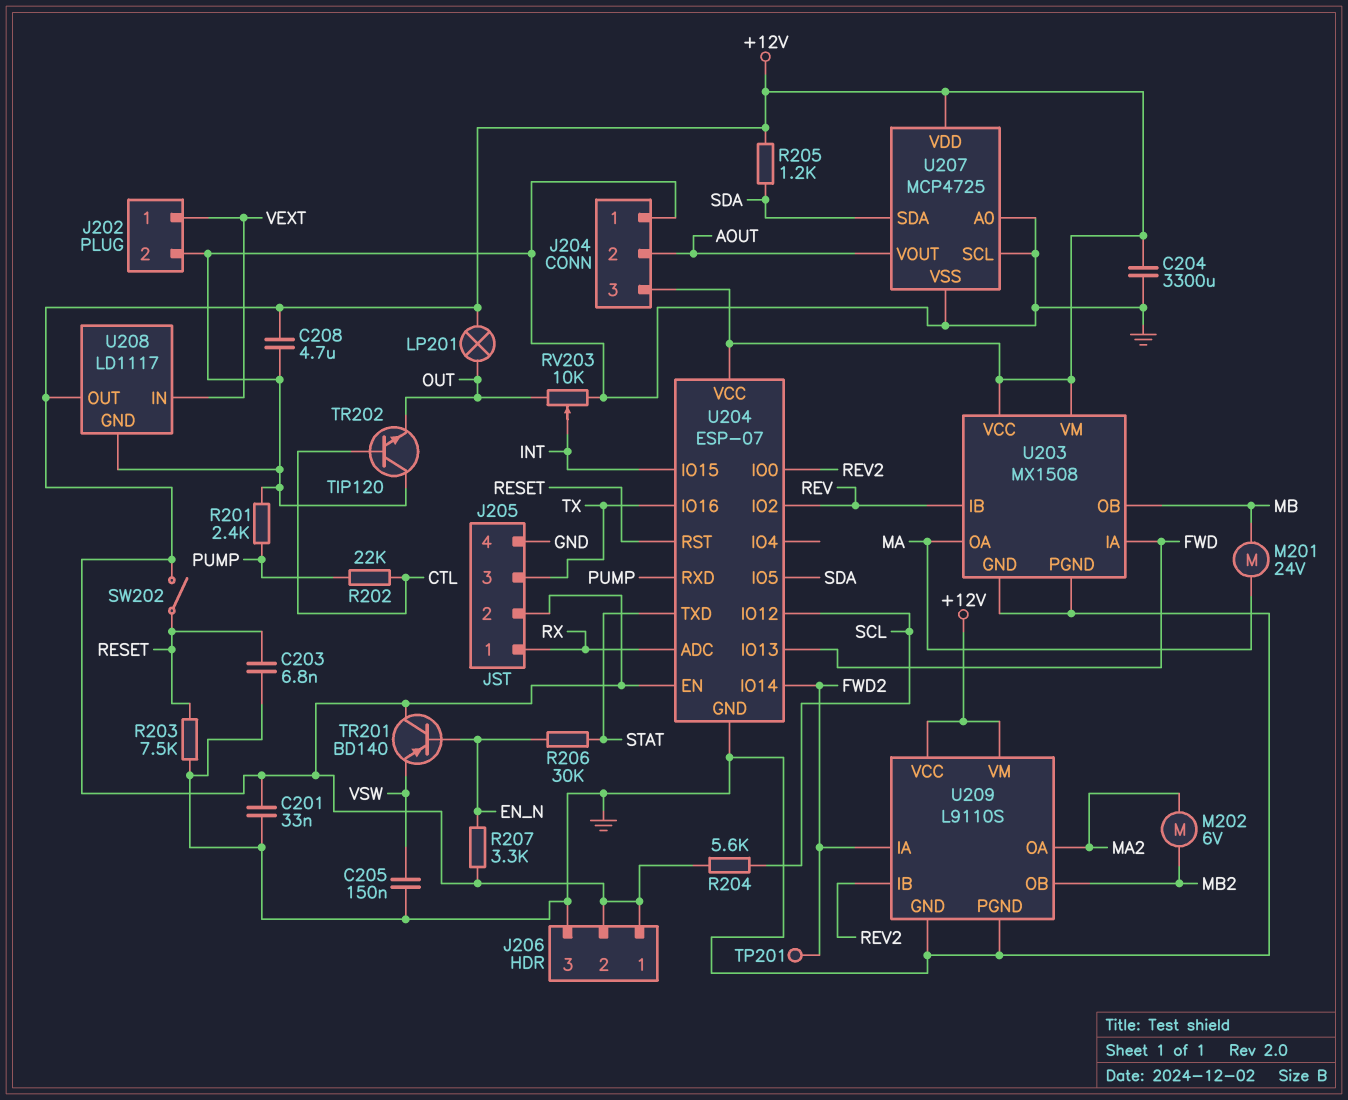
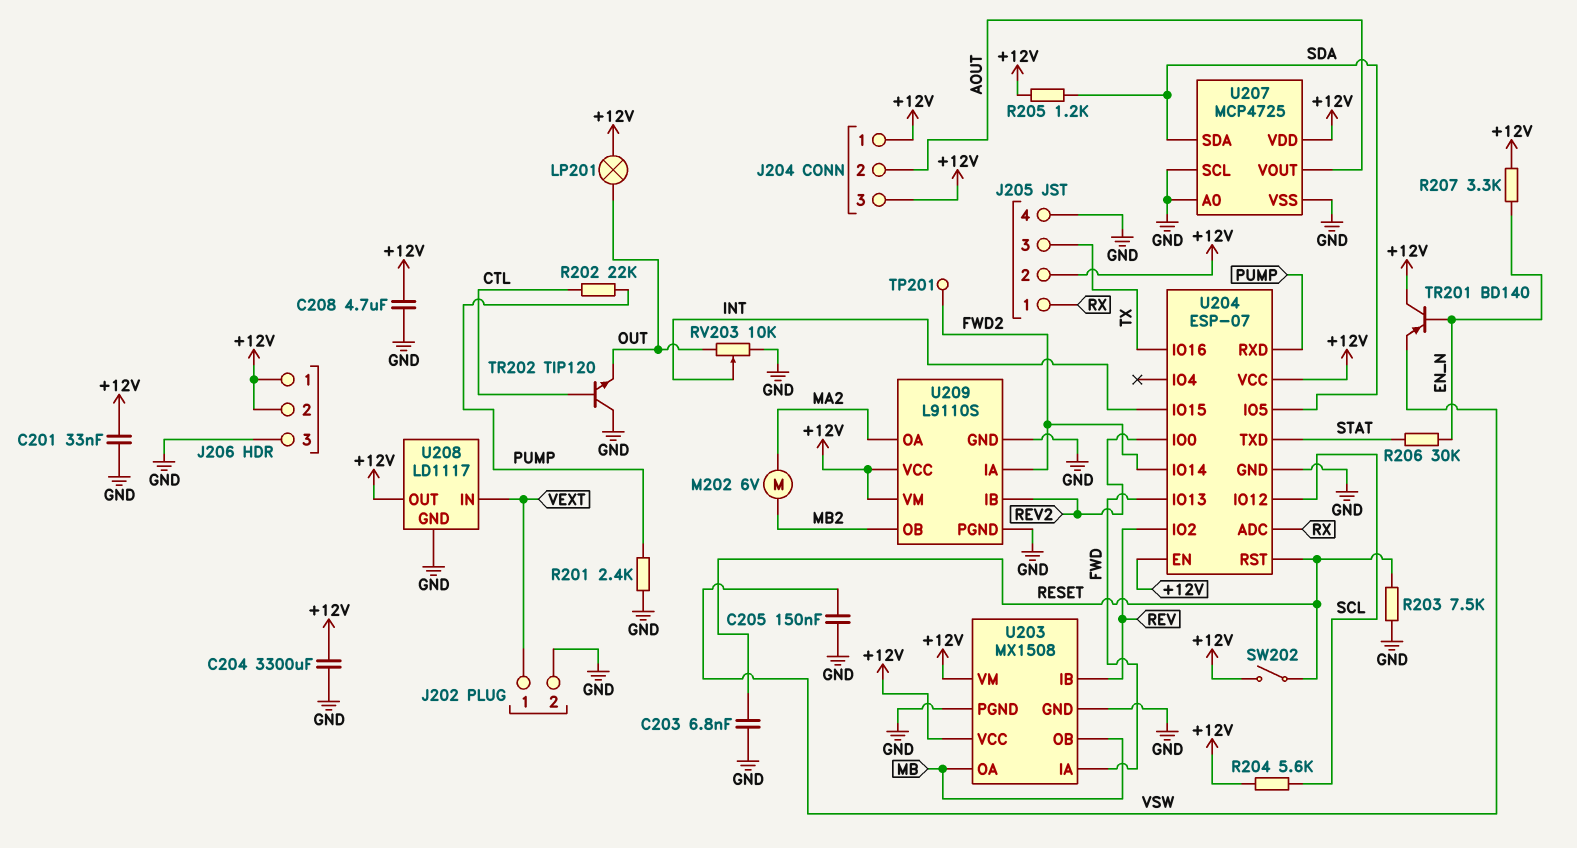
J204 pin 1: GND -> +12V
M201: motor 24V (MA, MB) -> none
U203 pin OA: MA -> MB

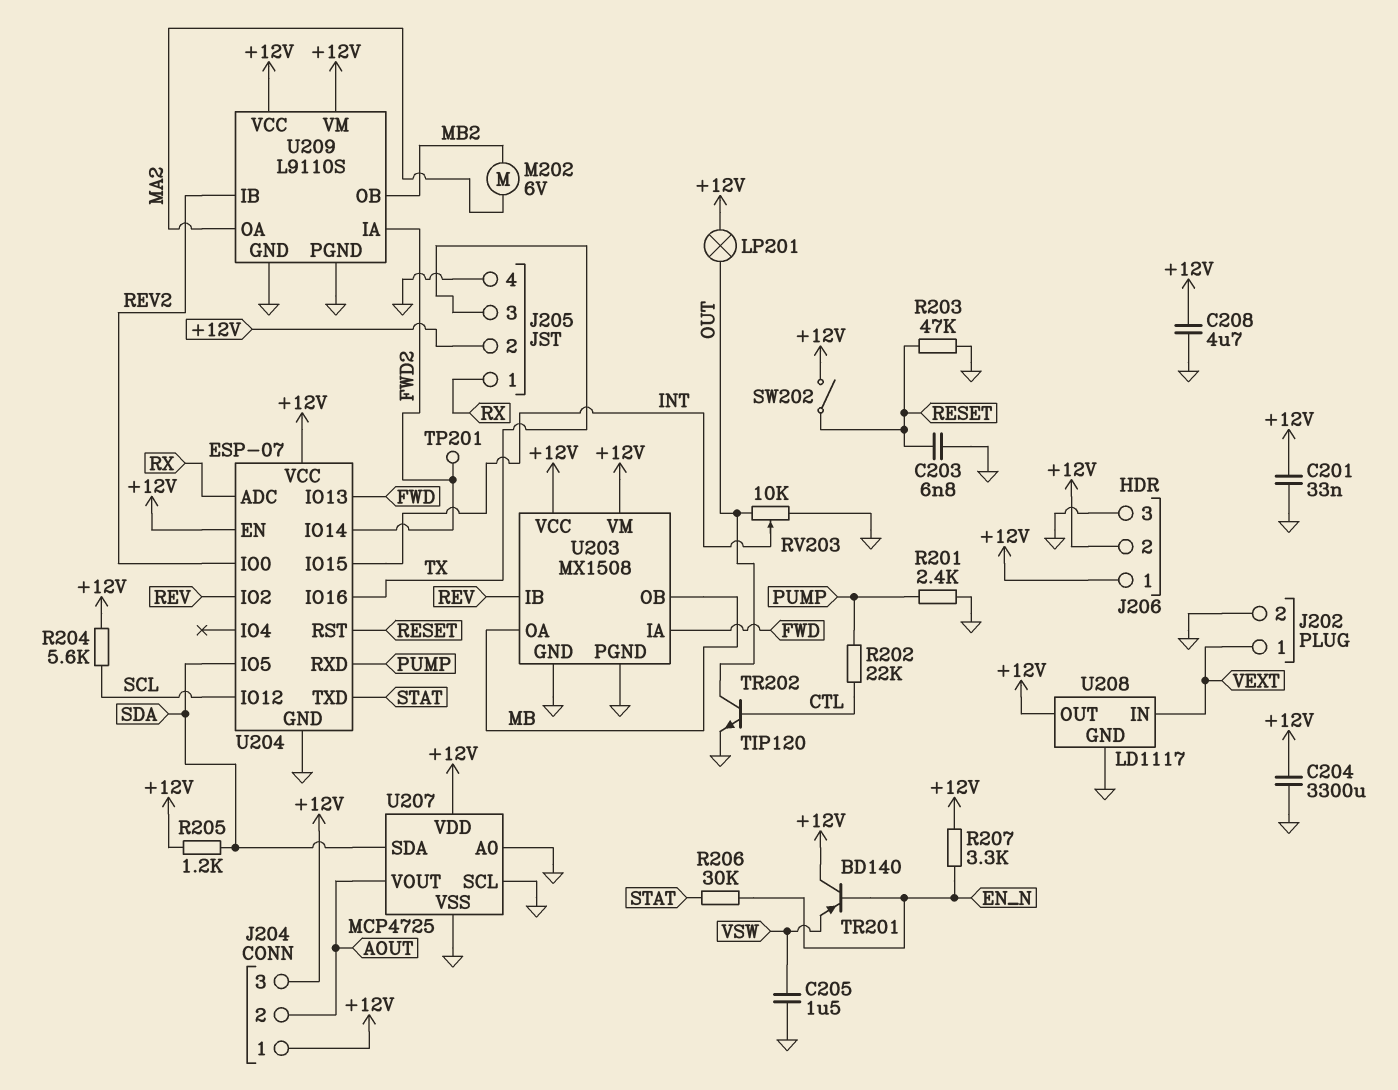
C205: 150nF (GND, VSW) -> 1.5uF (GND, VSW)
R203: 7.5k (GND, RESET) -> 47k (GND, RESET)
TR202: NPN TIP120 (B CTL, C GND, E OUT) -> NPN TIP120 (B CTL, C OUT, E GND)

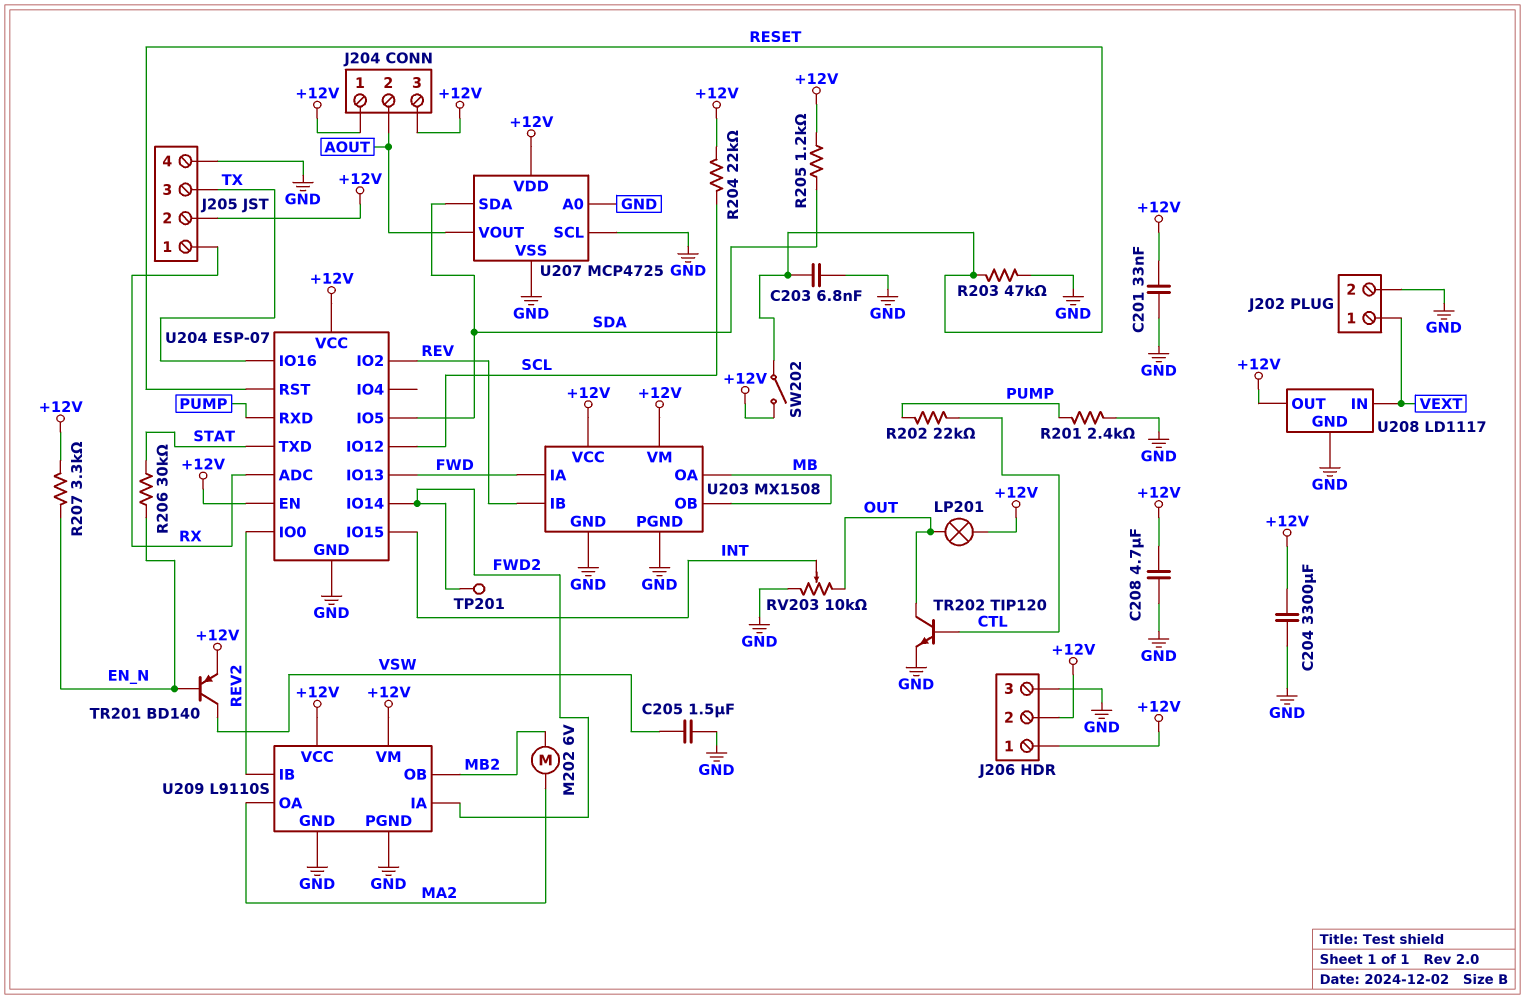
R204: 5.6k (+12V, SCL) -> 22k (+12V, SCL)
TR201: PNP BD140 (B EN_N, C +12V, E VSW) -> PNP BD140 (B EN_N, C VSW, E +12V)

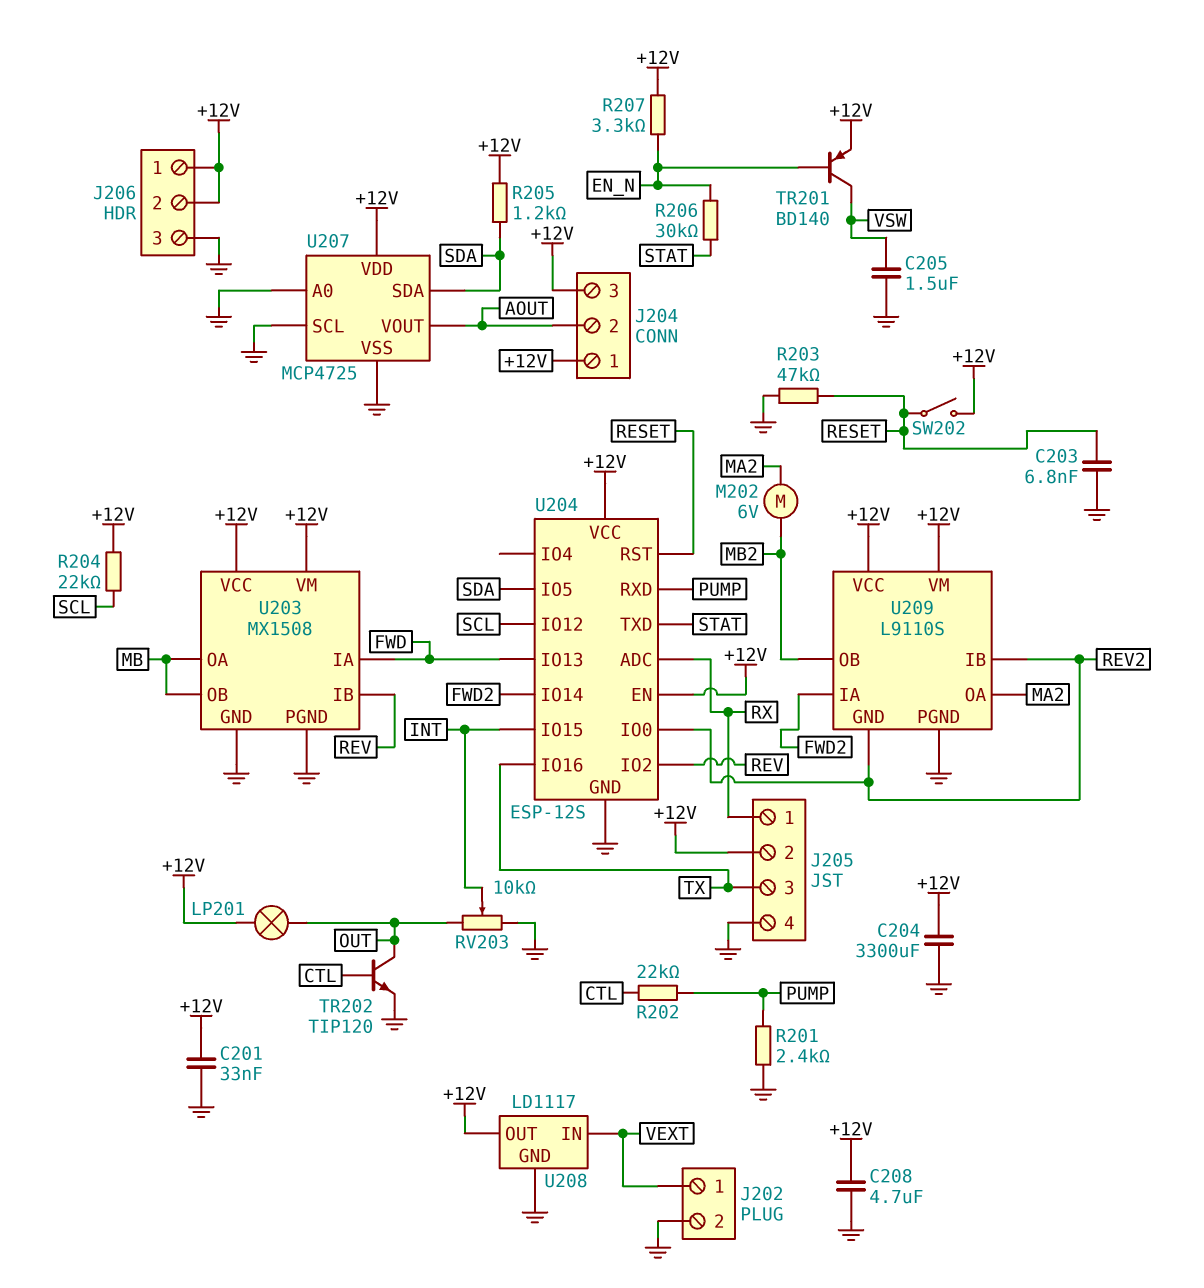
TP201: test point (FWD2) -> none
U204: ESP-07 -> ESP-12S
U209 pin GND: GND -> REV2

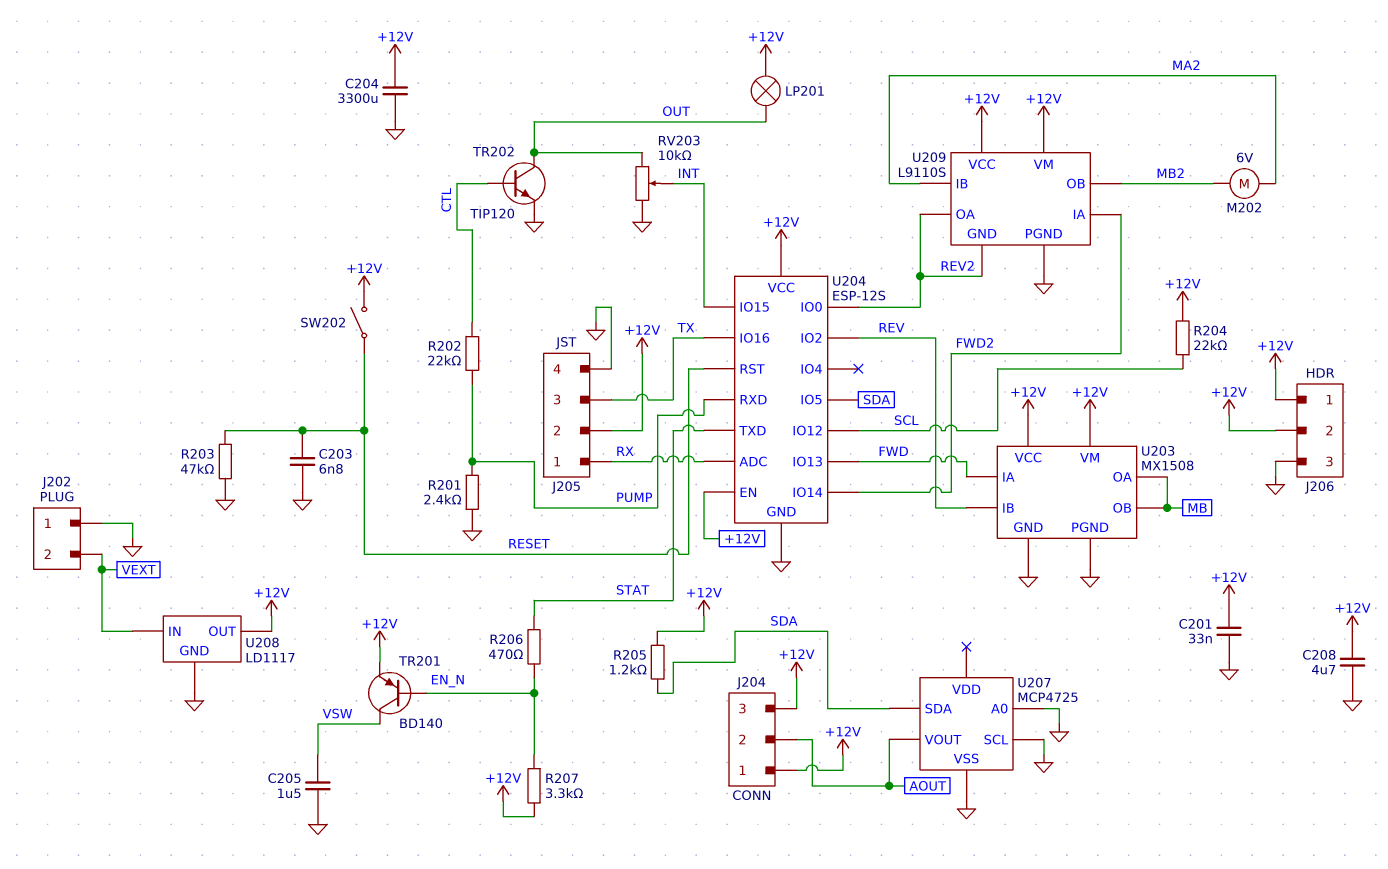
J202 pin 1: VEXT -> GND
J202 pin 2: GND -> VEXT
R206: 30k (EN_N, STAT) -> 470 (EN_N, STAT)
U207 pin VDD: +12V -> none
U209 pin IB: REV2 -> MA2
U209 pin OA: MA2 -> REV2

